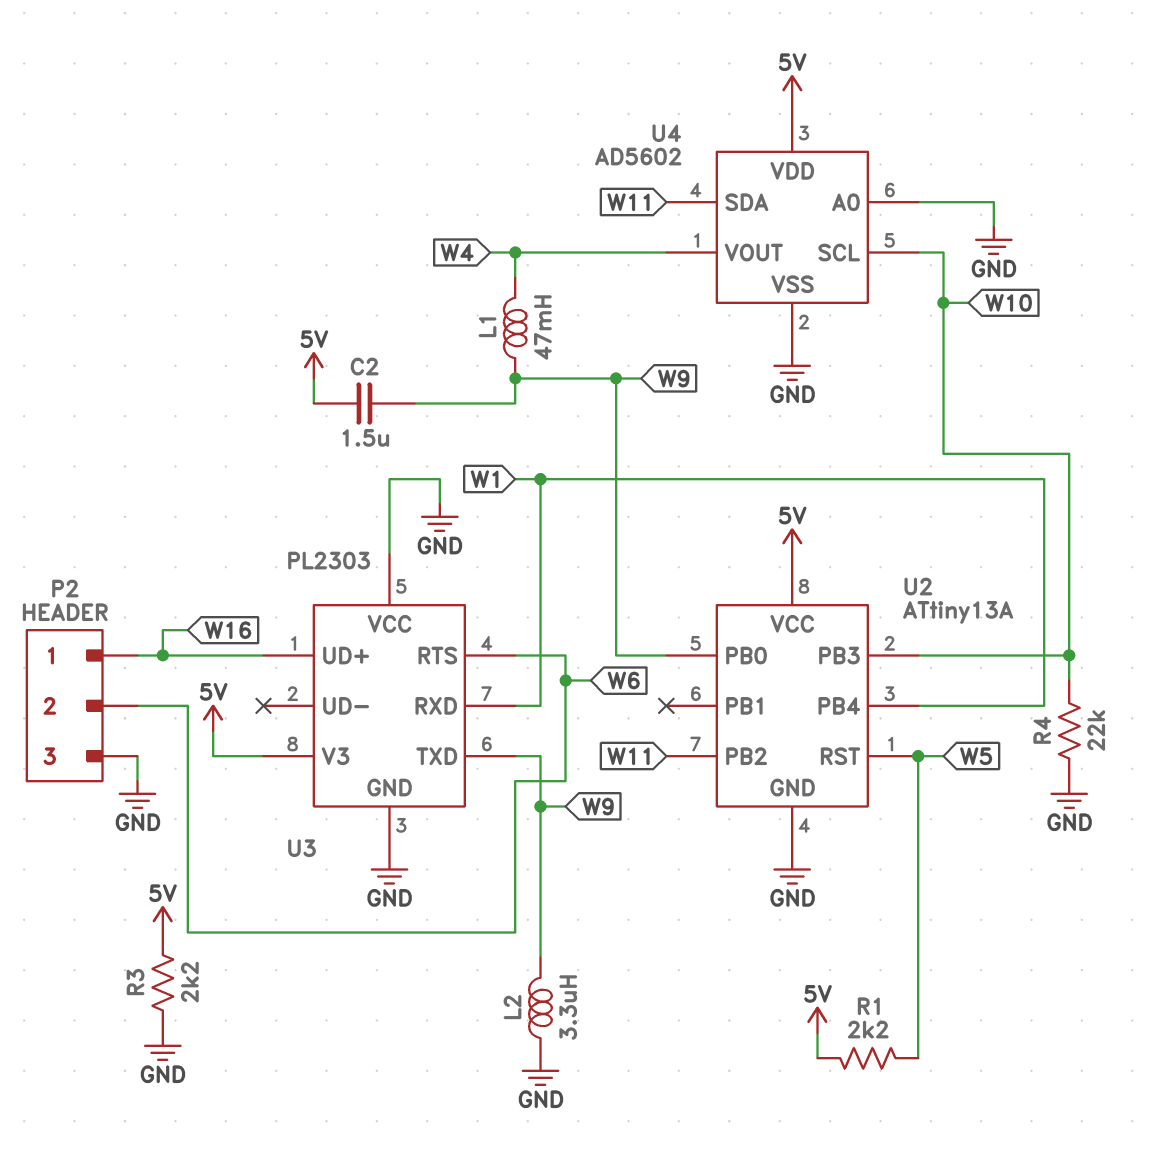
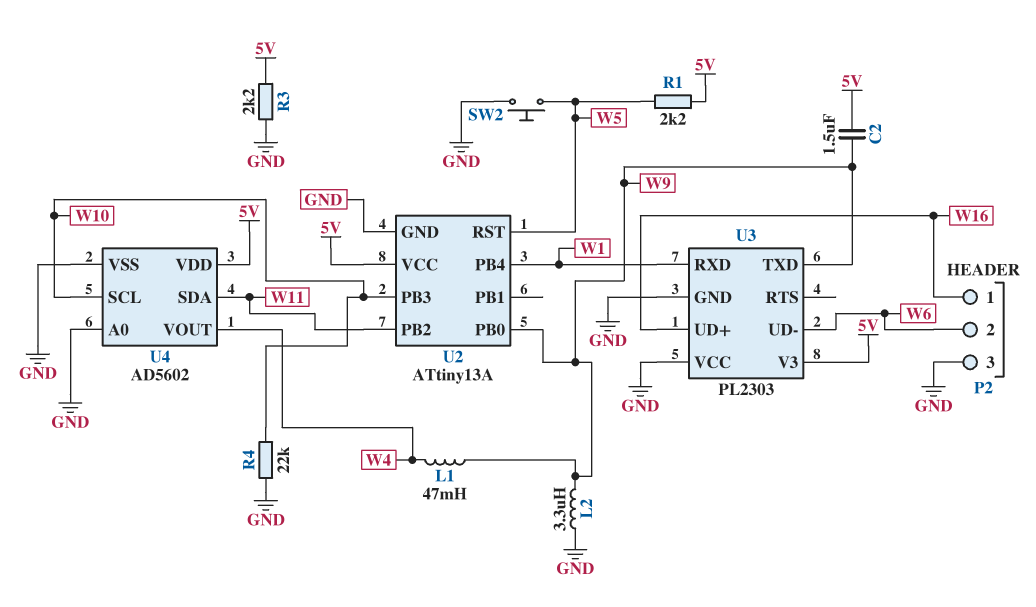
SW2: none -> button (GND, W5)
U3 pin RTS: W6 -> none
U3 pin UD-: none -> W6

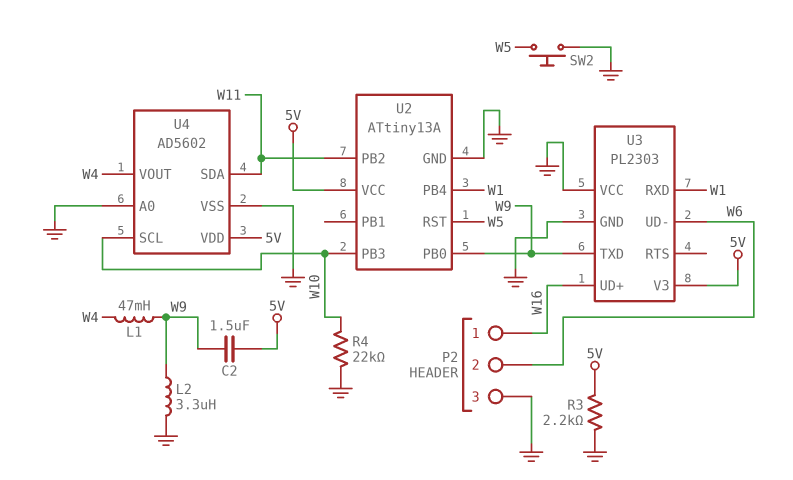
R1: 2.2k (5V, W5) -> none

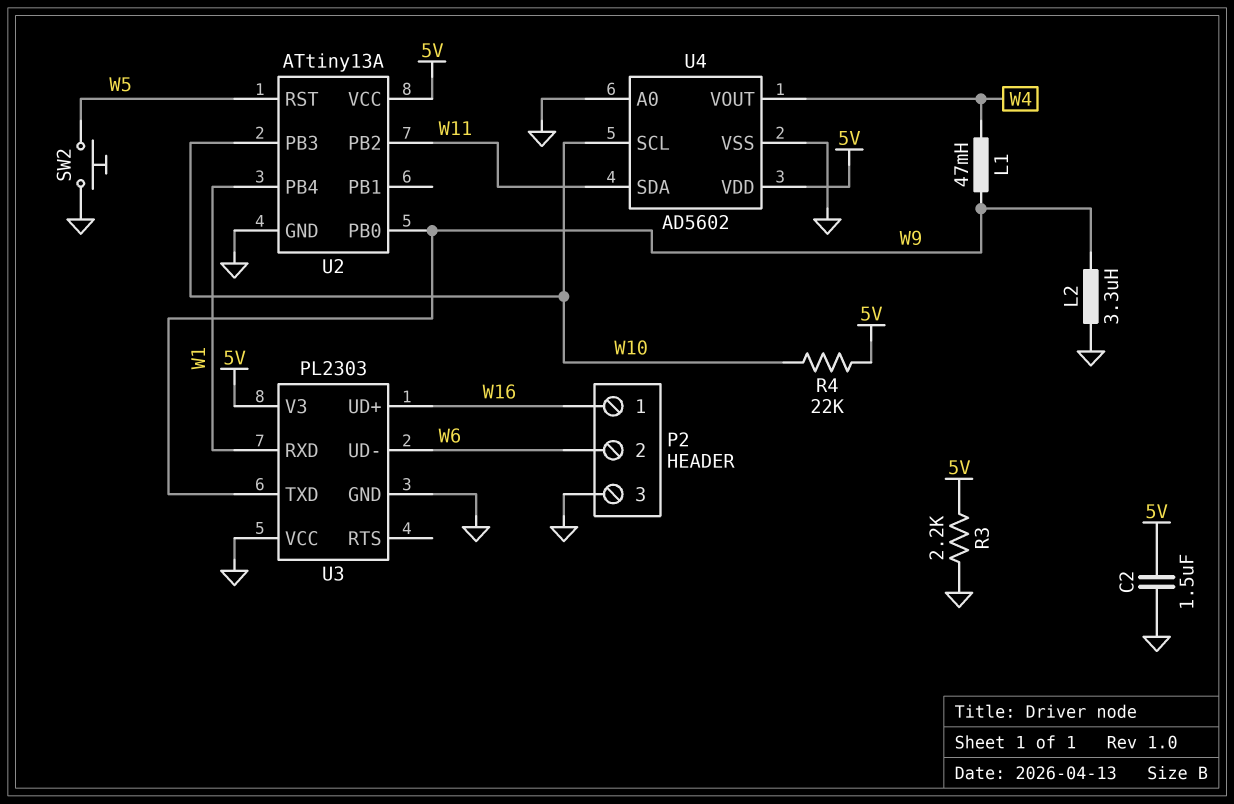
C2: 1.5uF (5V, W9) -> 1.5uF (5V, GND)
R4: 22k (GND, W10) -> 22k (5V, W10)

